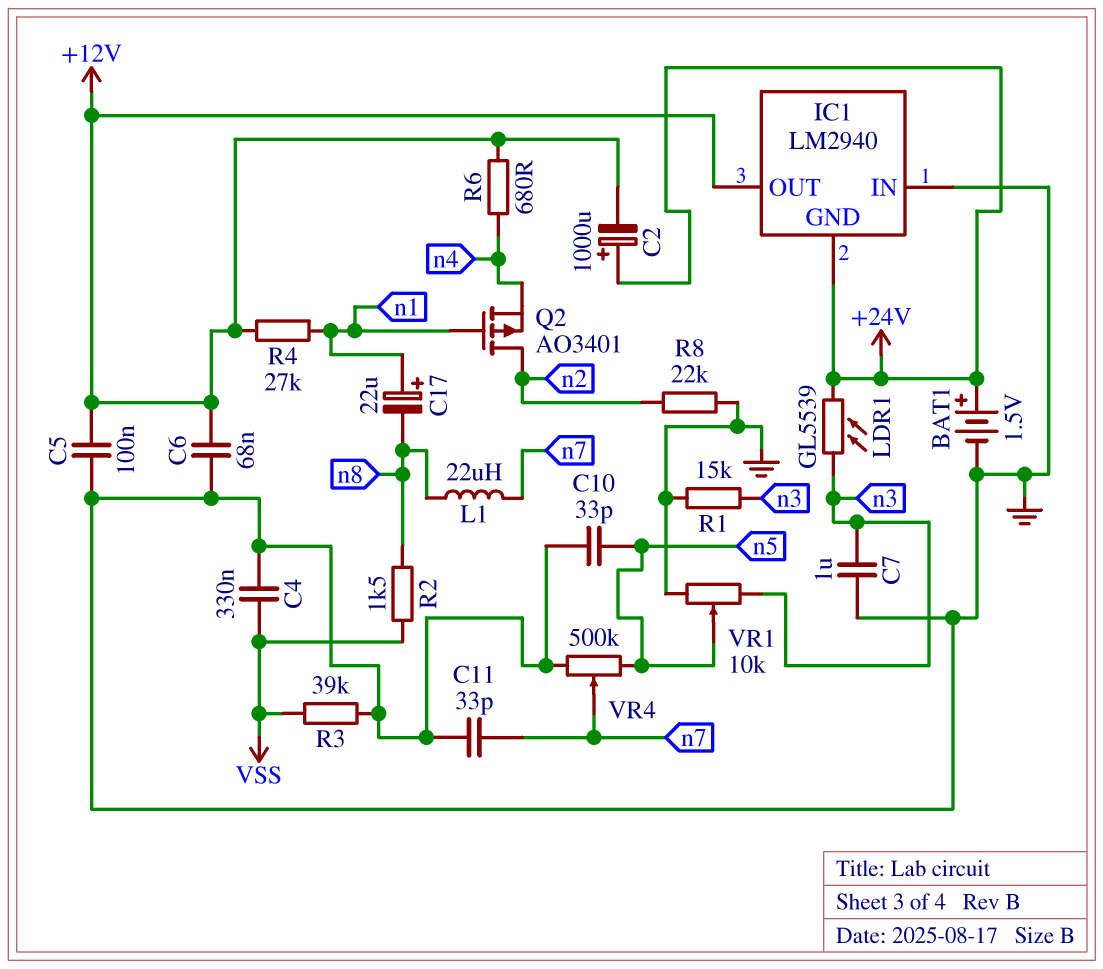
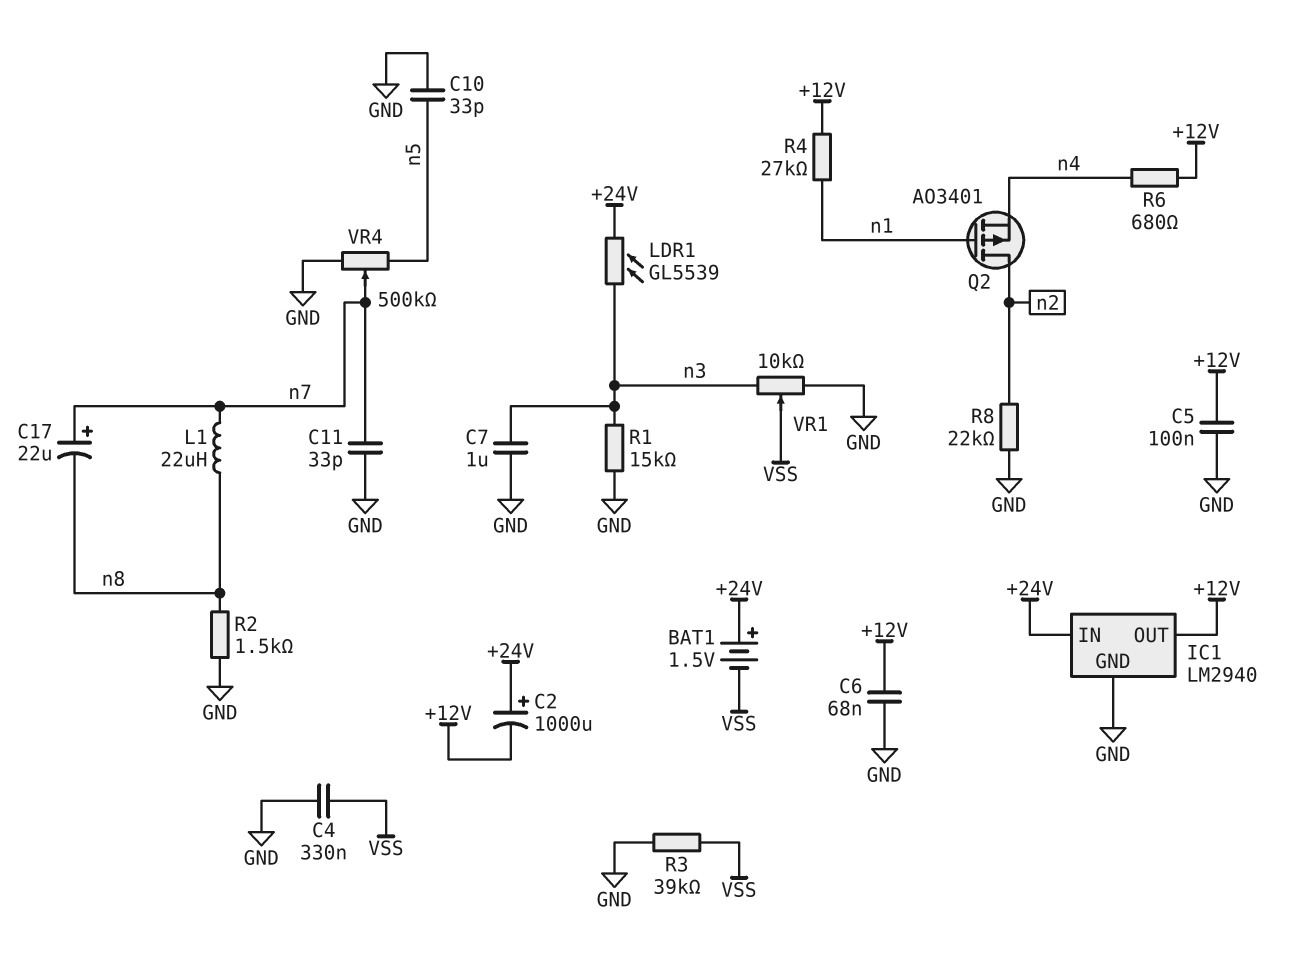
BAT1: 1.5V (plus +24V, minus GND) -> 1.5V (plus +24V, minus VSS)
C17: 22uF (plus n1, minus n8) -> 22uF (plus n7, minus n8)
IC1 pin GND: +24V -> GND
IC1 pin IN: GND -> +24V
R2: 1.5k (VSS, n8) -> 1.5k (GND, n8)
VR1: 10k (GND, n3, wiper n5) -> 10k (GND, n3, wiper VSS)

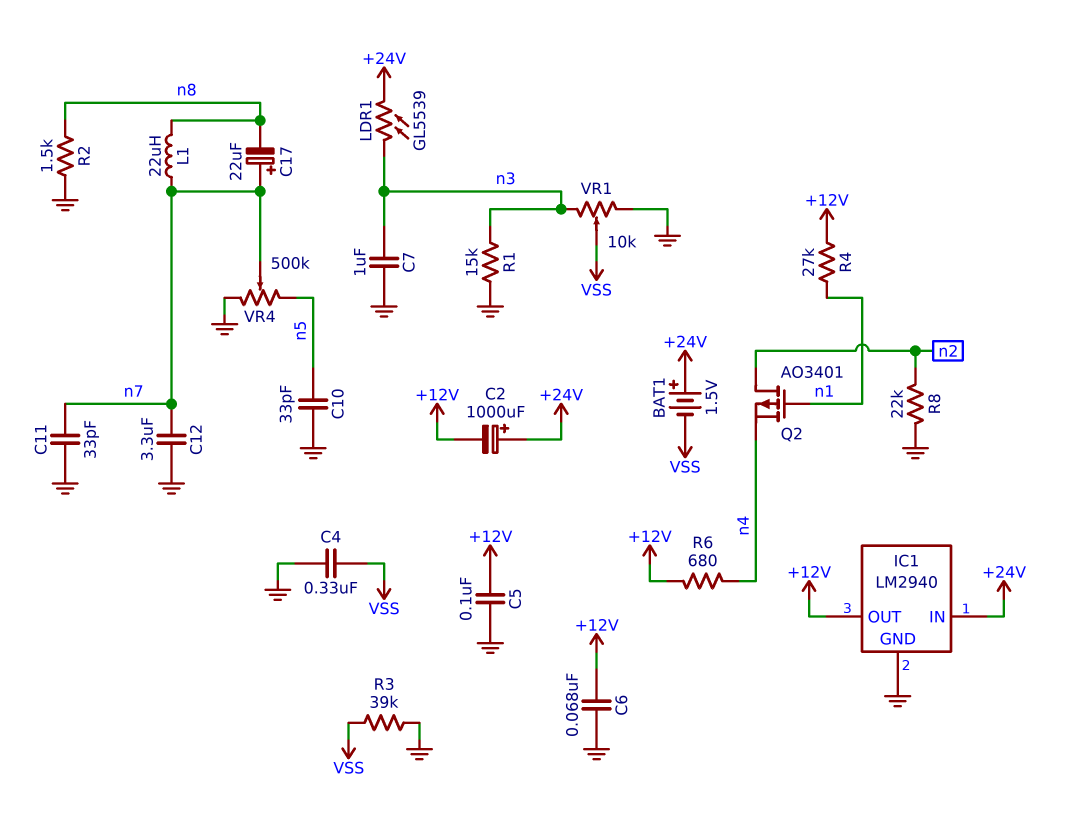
C12: none -> 3.3uF (GND, n7)

